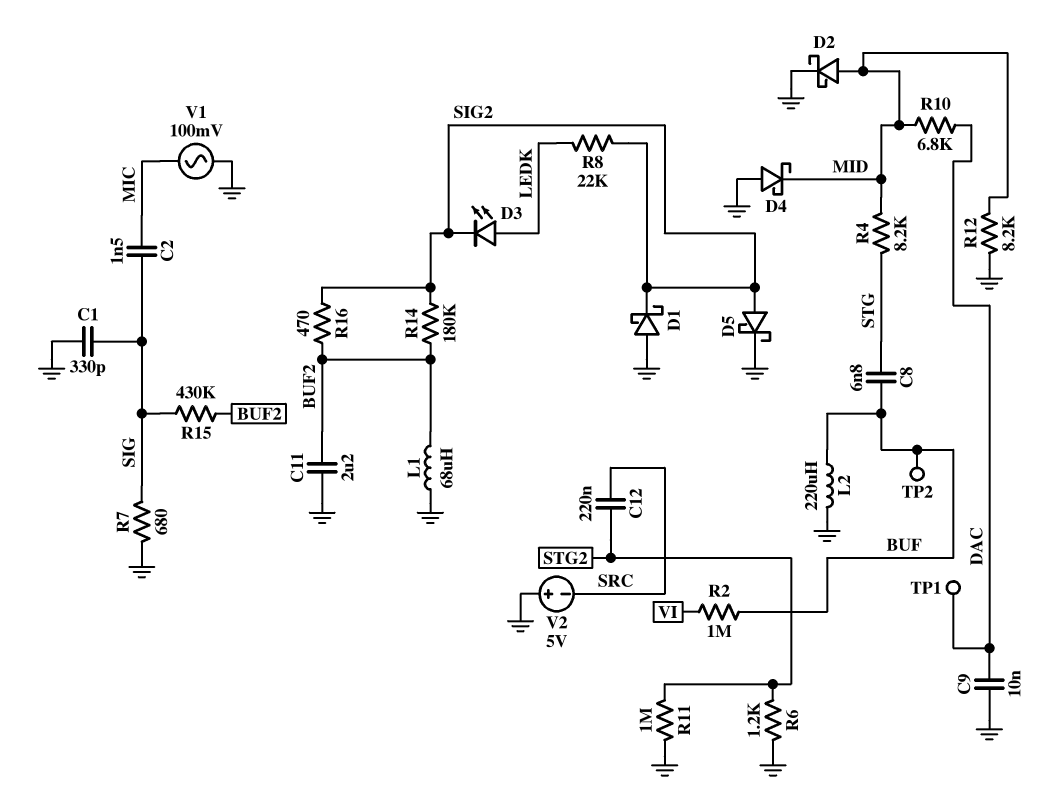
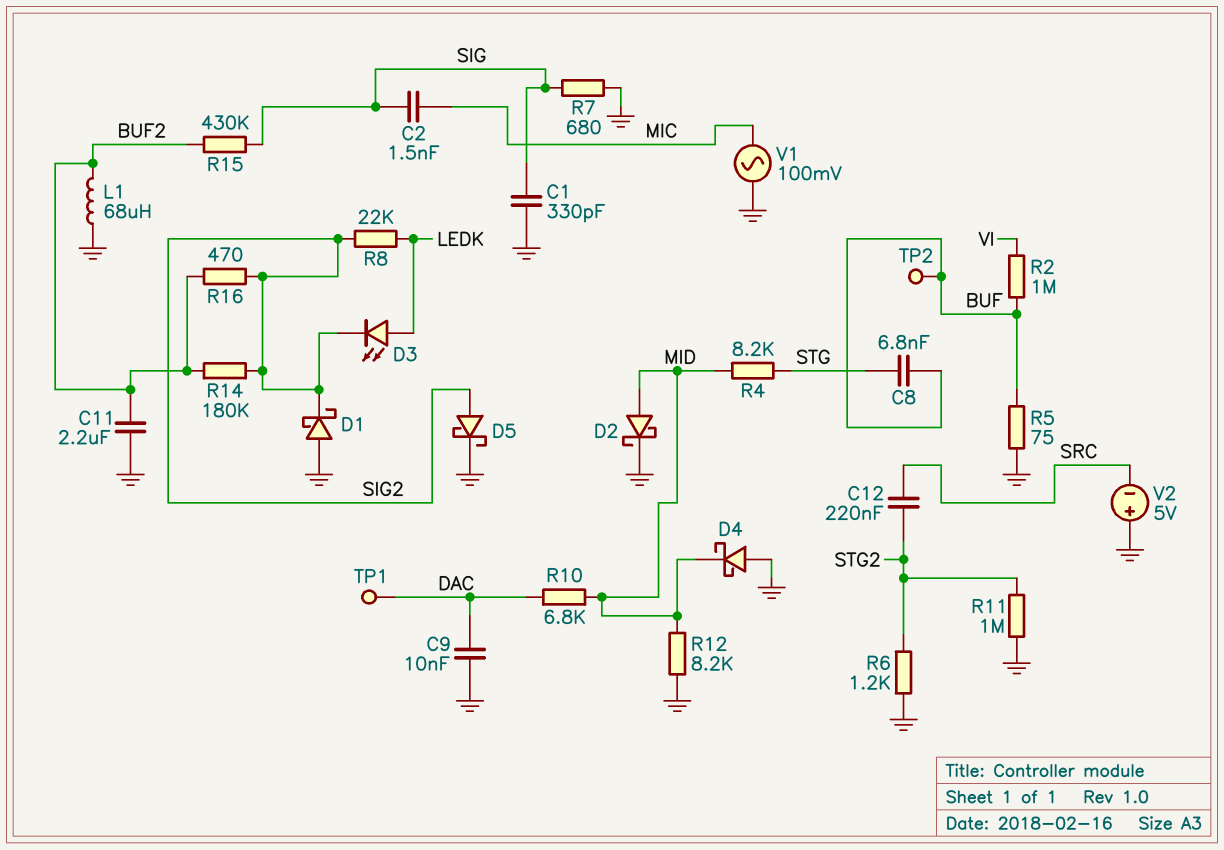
L2: 220uH (BUF, GND) -> none
R5: none -> 75 (BUF, GND)

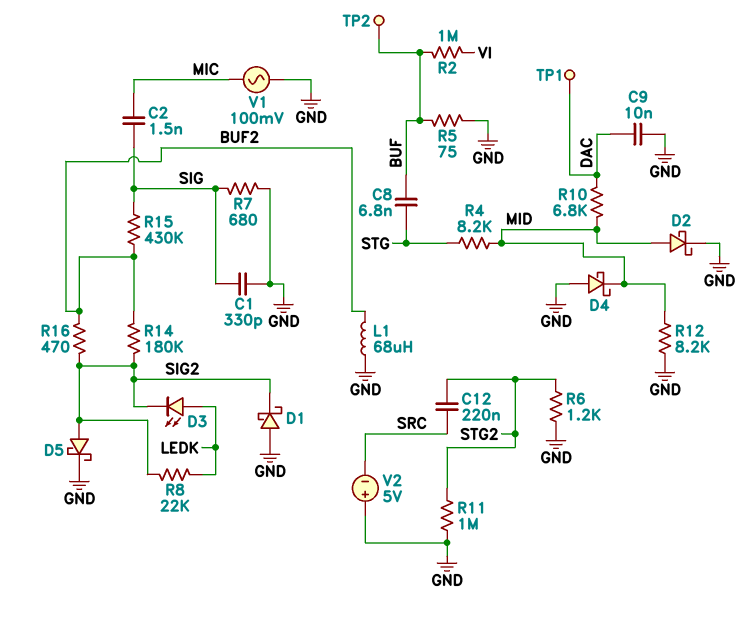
C11: 2.2uF (BUF2, GND) -> none

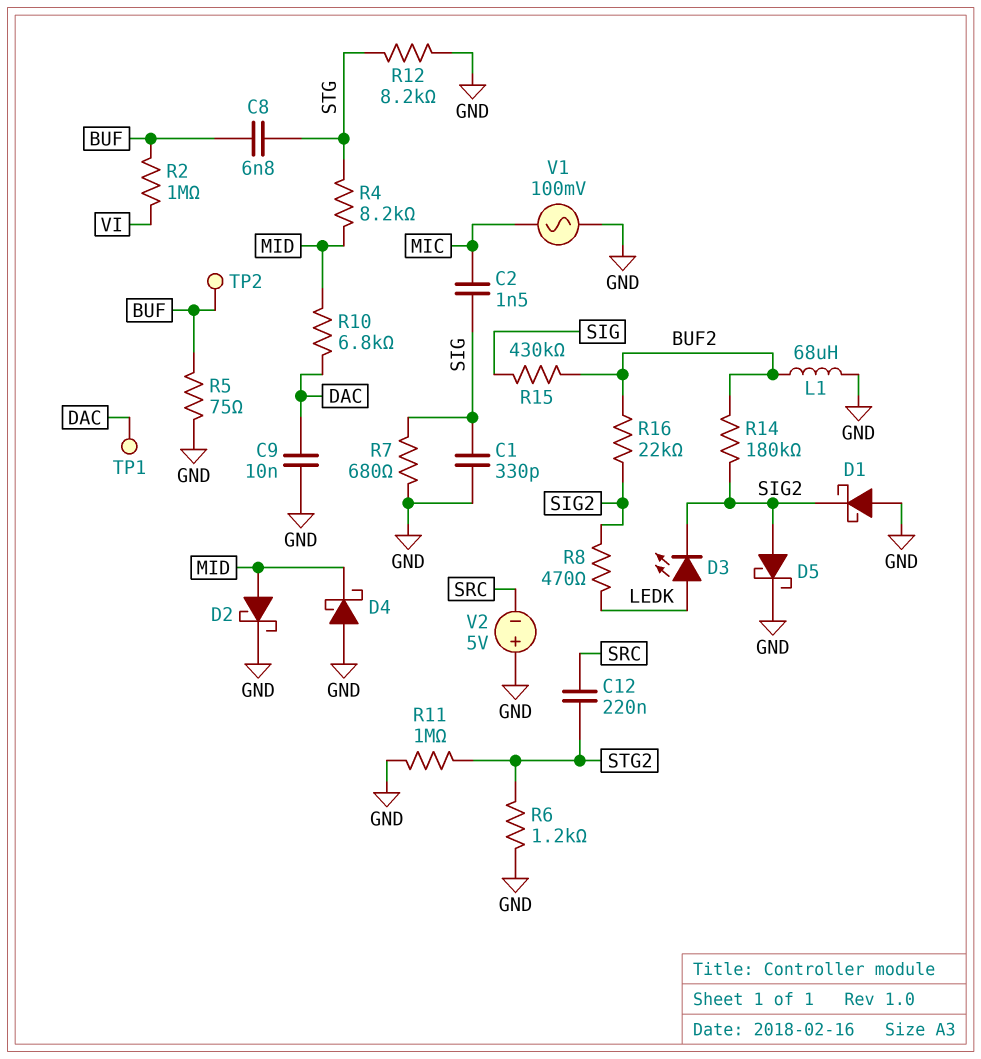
R8: 22k (LEDK, SIG2) -> 470 (LEDK, SIG2)
R12: 8.2k (GND, MID) -> 8.2k (GND, STG)
R16: 470 (BUF2, SIG2) -> 22k (BUF2, SIG2)

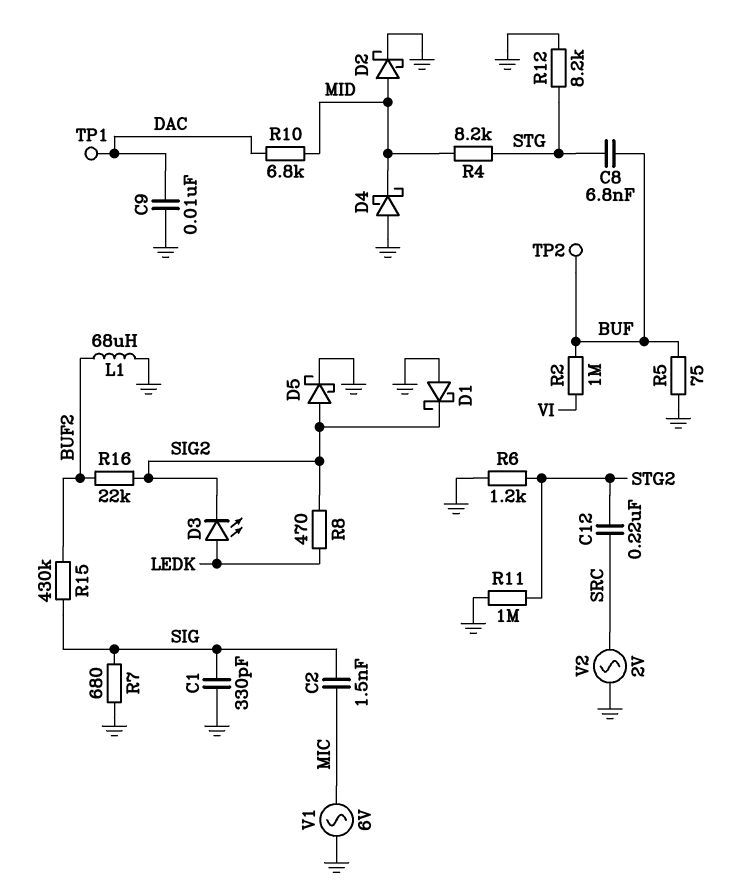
R14: 180k (BUF2, SIG2) -> none
V1: AC 100mV (GND, MIC) -> AC 6V (GND, MIC)
V2: 5V (plus GND, minus SRC) -> AC 2V (GND, SRC)

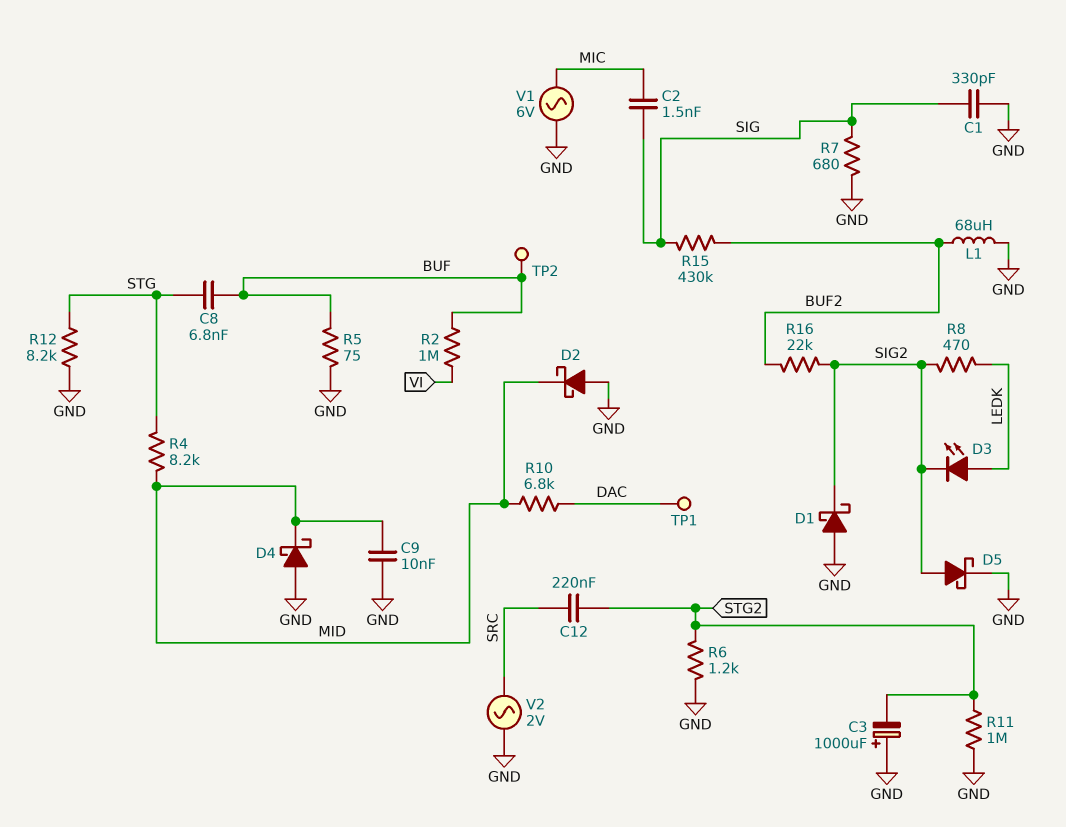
C3: none -> 1000uF (plus GND, minus STG2)
C9: 10nF (DAC, GND) -> 10nF (GND, MID)
D2: schottky (A MID, K GND) -> schottky (A GND, K MID)

